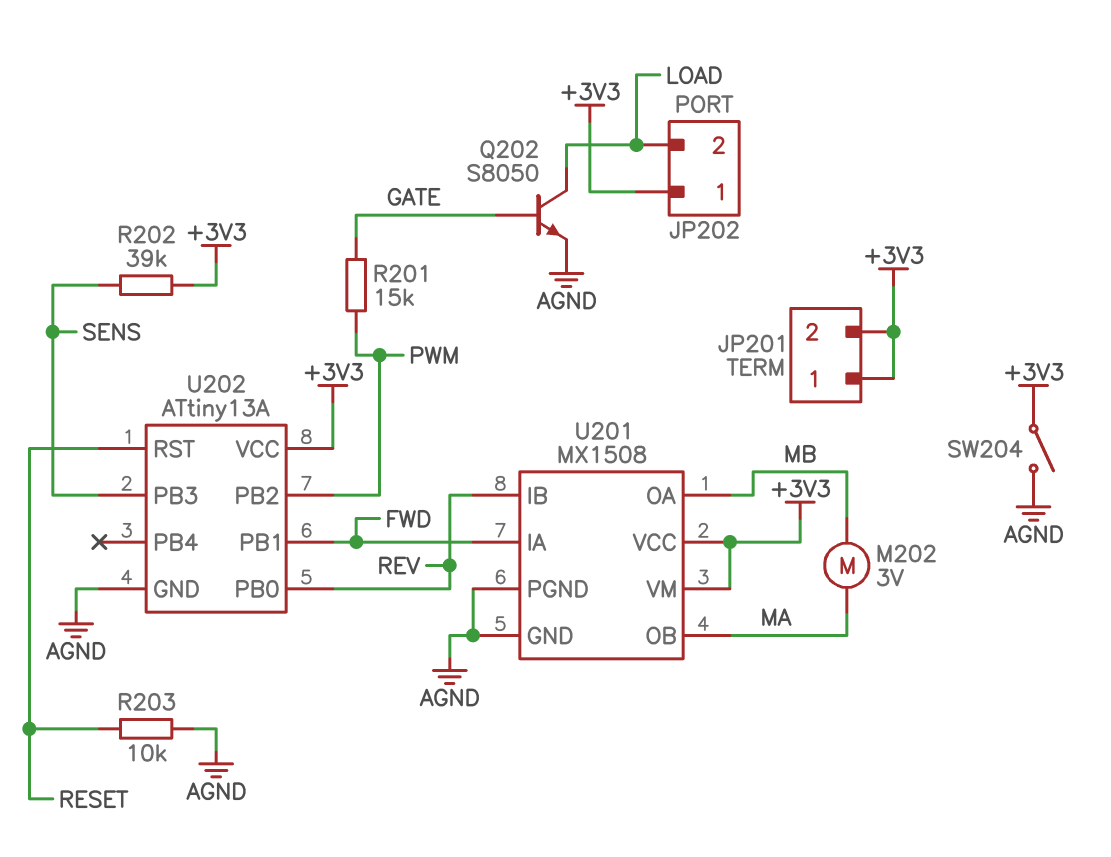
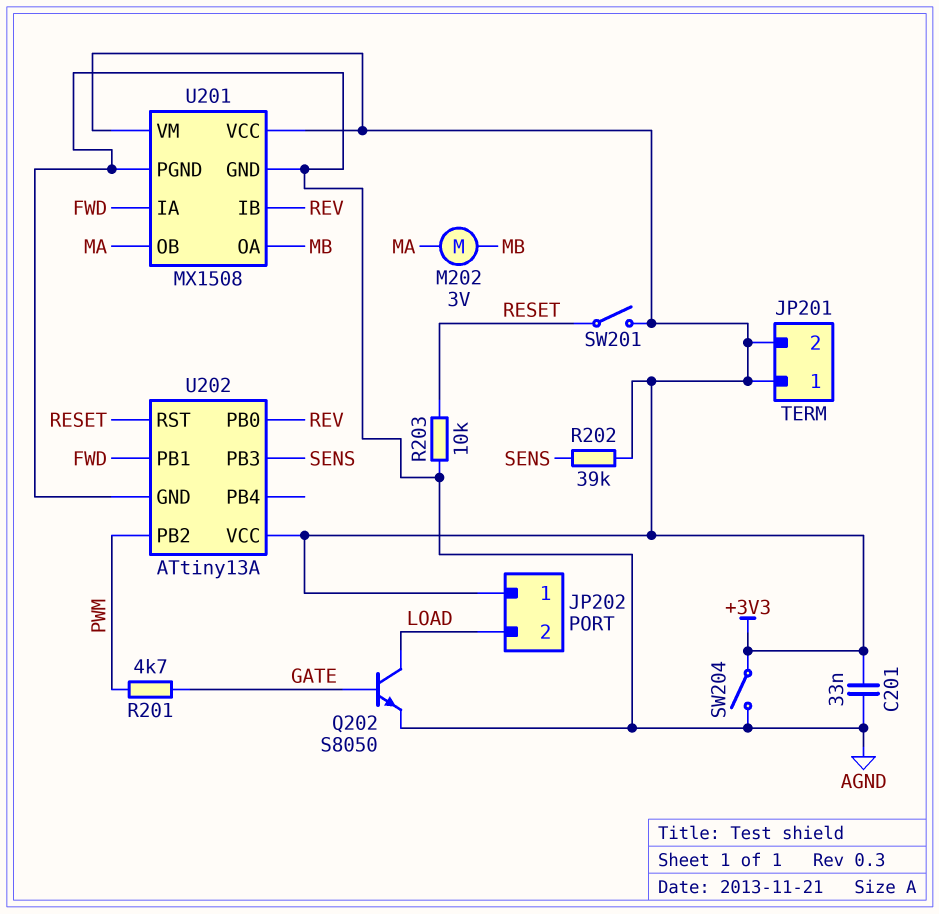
C201: none -> 33nF (+3V3, AGND)
R201: 15k (GATE, PWM) -> 4.7k (GATE, PWM)
SW201: none -> switch (+3V3, RESET)

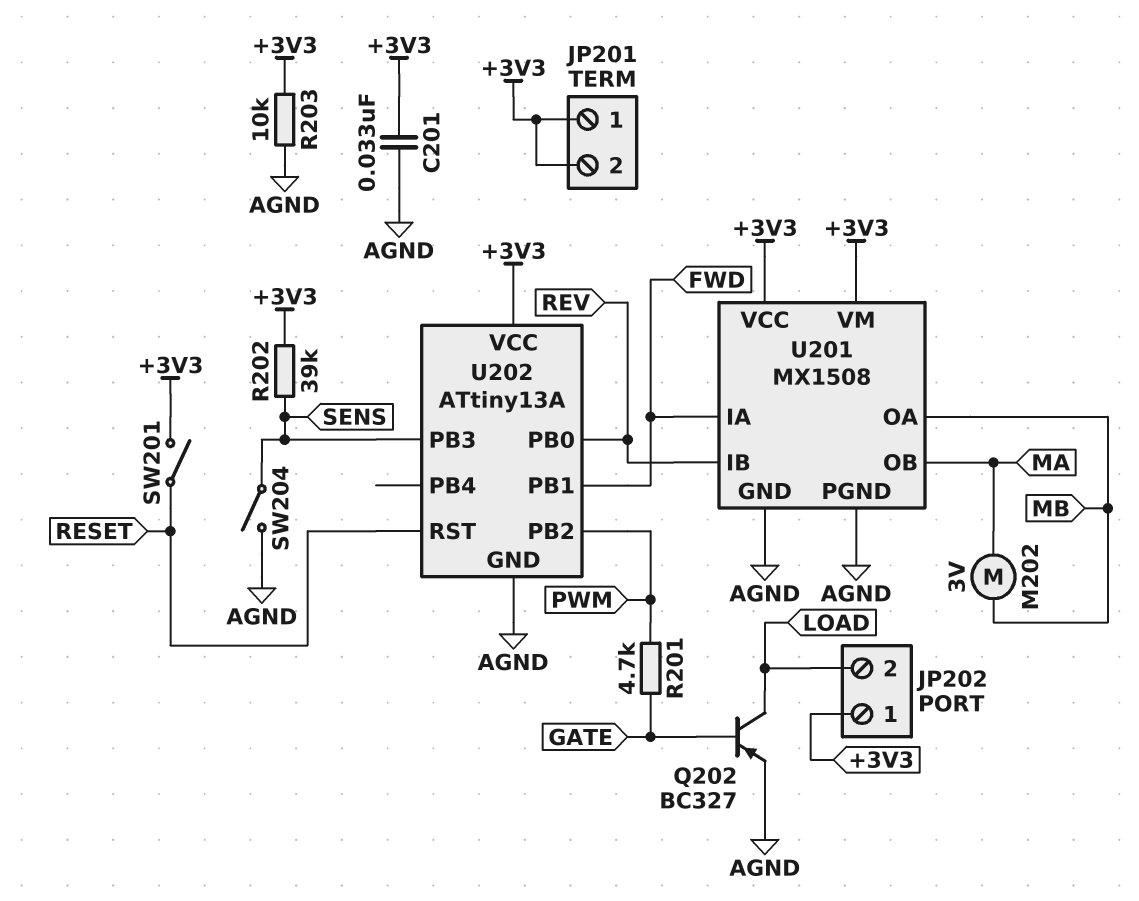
Q202: NPN S8050 (B GATE, C LOAD, E AGND) -> PNP BC327 (B GATE, C LOAD, E AGND)
R203: 10k (AGND, RESET) -> 10k (+3V3, AGND)
SW204: switch (+3V3, AGND) -> switch (AGND, SENS)

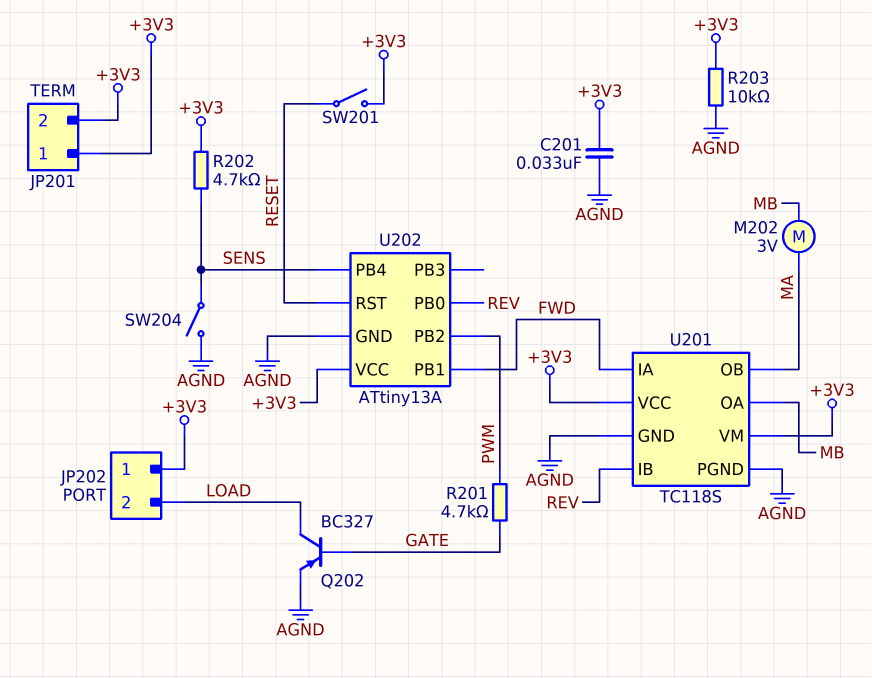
R202: 39k (+3V3, SENS) -> 4.7k (+3V3, SENS)
U201: MX1508 -> TC118S
U202 pin PB3: SENS -> none
U202 pin PB4: none -> SENS

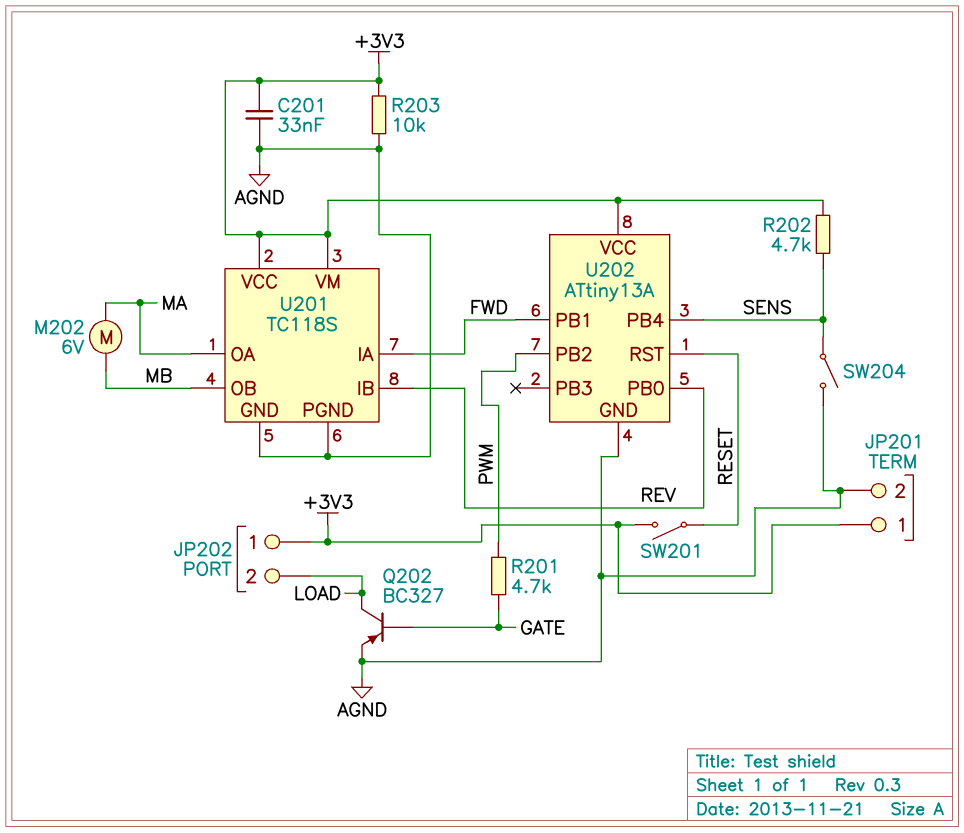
JP201 pin 2: +3V3 -> AGND
M202: motor 3V (MA, MB) -> motor 6V (MA, MB)
U201 pin OA: MB -> MA
U201 pin OB: MA -> MB

